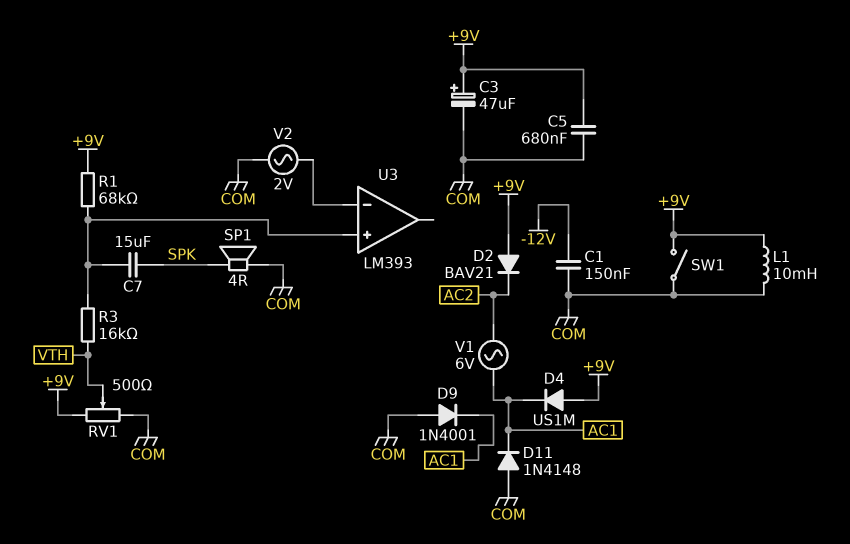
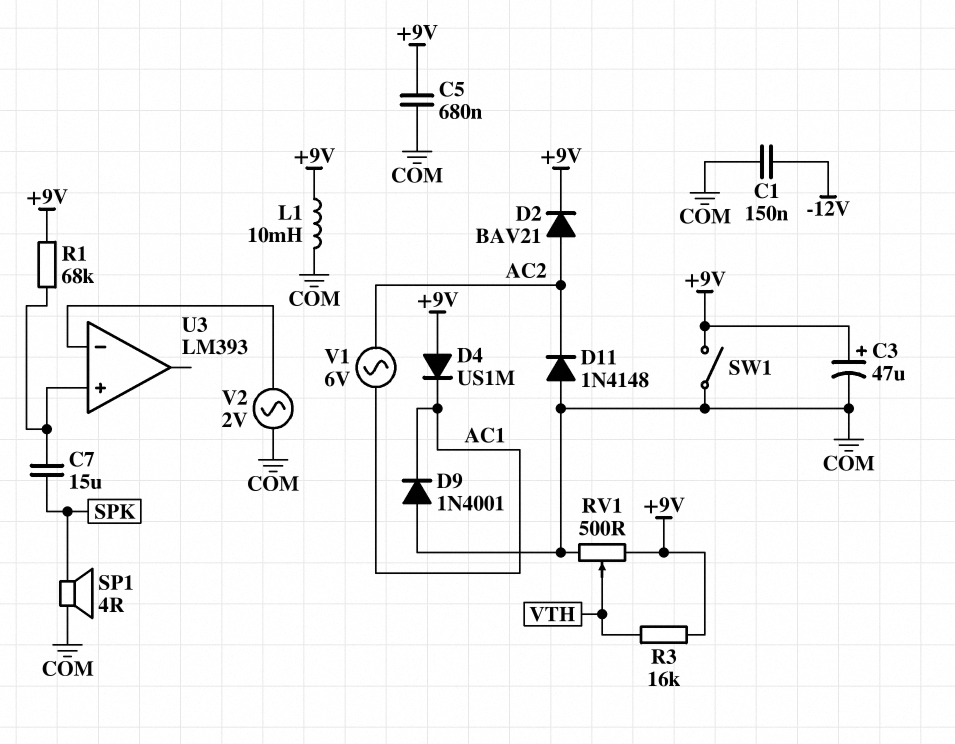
D2: diode BAV21 (A +9V, K AC2) -> diode BAV21 (A AC2, K +9V)
D11: diode 1N4148 (A COM, K AC1) -> diode 1N4148 (A COM, K AC2)
R3: 16k (U3/in+, VTH) -> 16k (+9V, VTH)

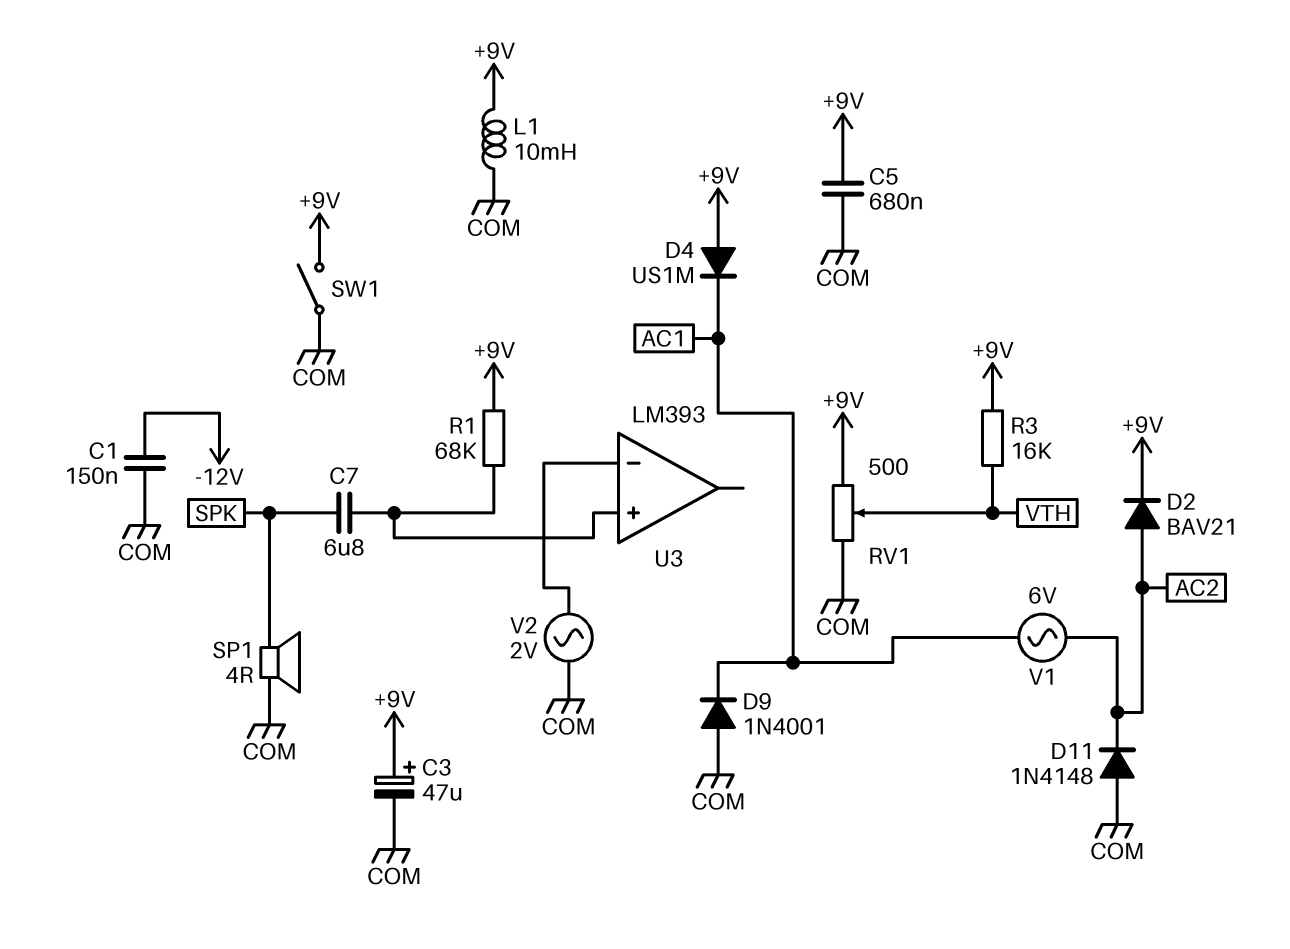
C7: 15uF (SPK, U3/in+) -> 6.8uF (SPK, U3/in+)

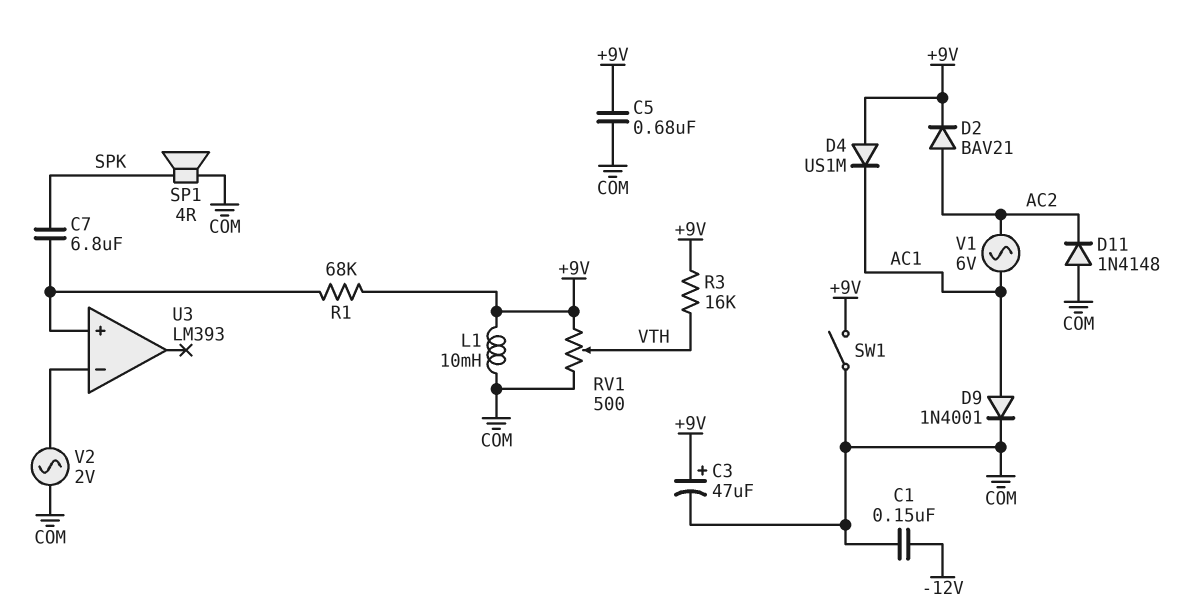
D9: diode 1N4001 (A COM, K AC1) -> diode 1N4001 (A AC1, K COM)

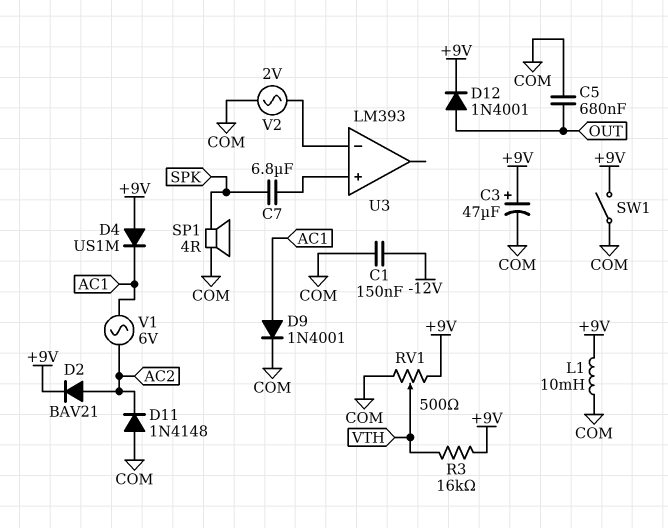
C5: 680nF (+9V, COM) -> 680nF (COM, OUT)
D12: none -> diode 1N4001 (A OUT, K +9V)
R1: 68k (+9V, U3/in+) -> none

